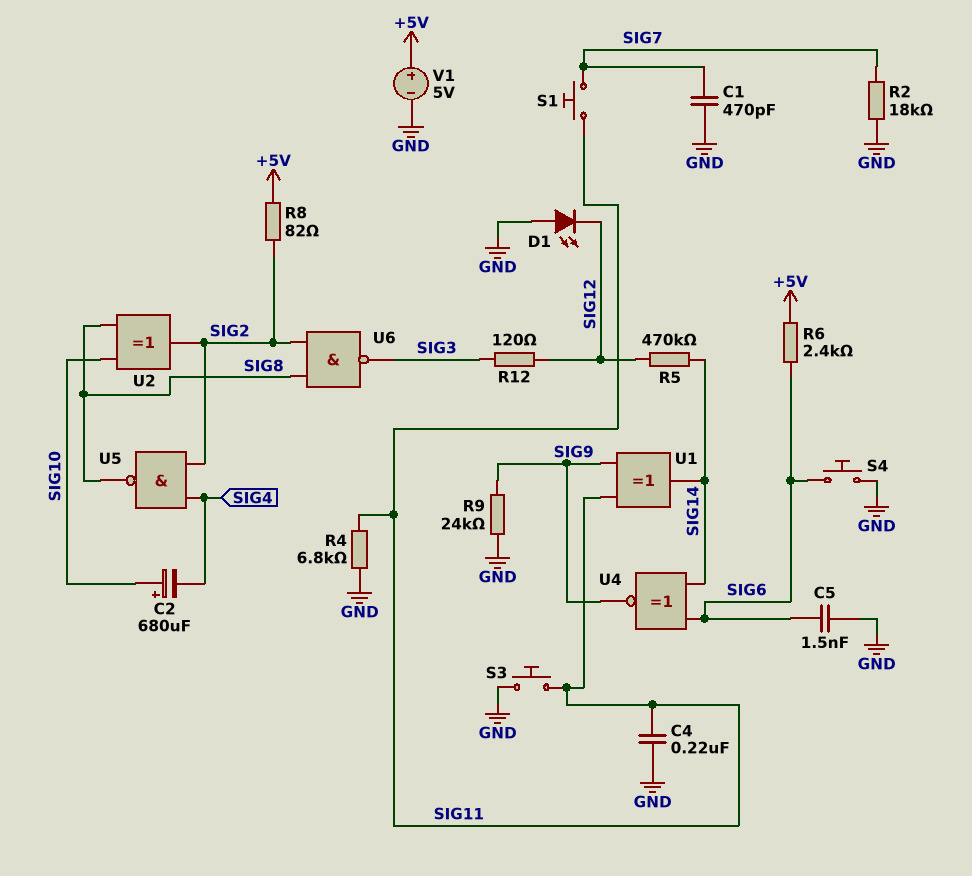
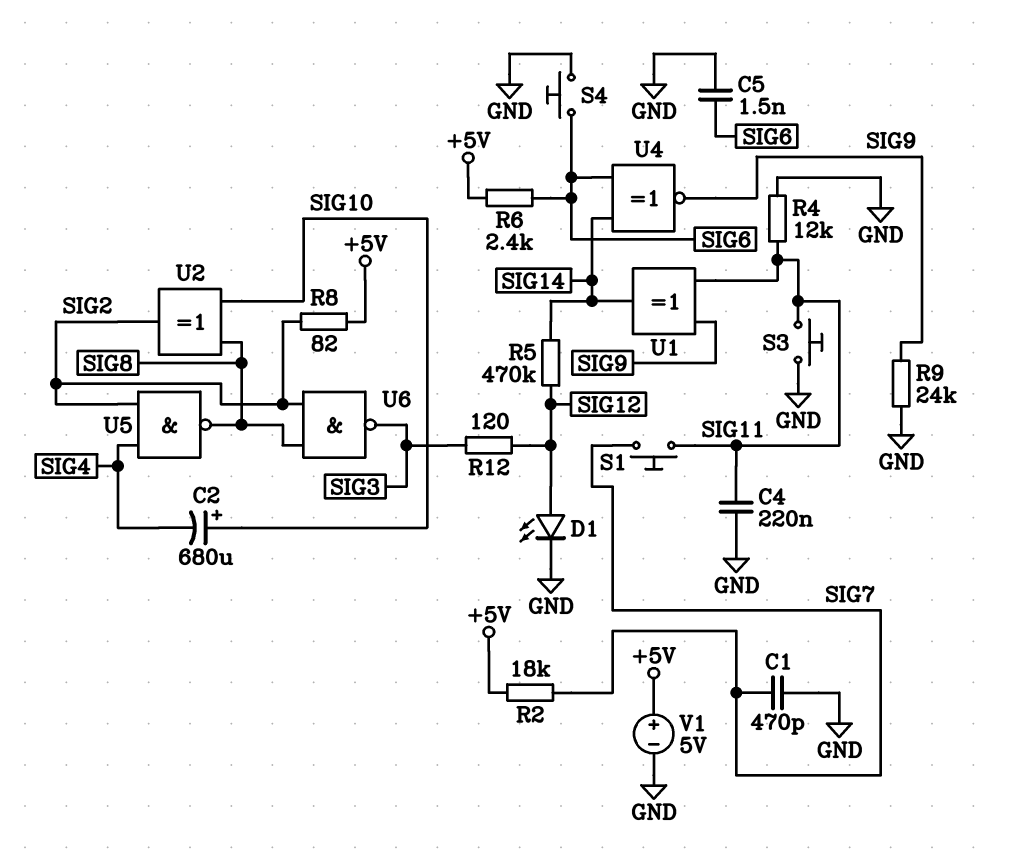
D1: LED (A GND, K SIG12) -> LED (A SIG12, K GND)
R2: 18k (GND, SIG7) -> 18k (+5V, SIG7)
R4: 6.8k (GND, SIG11) -> 12k (GND, SIG11)

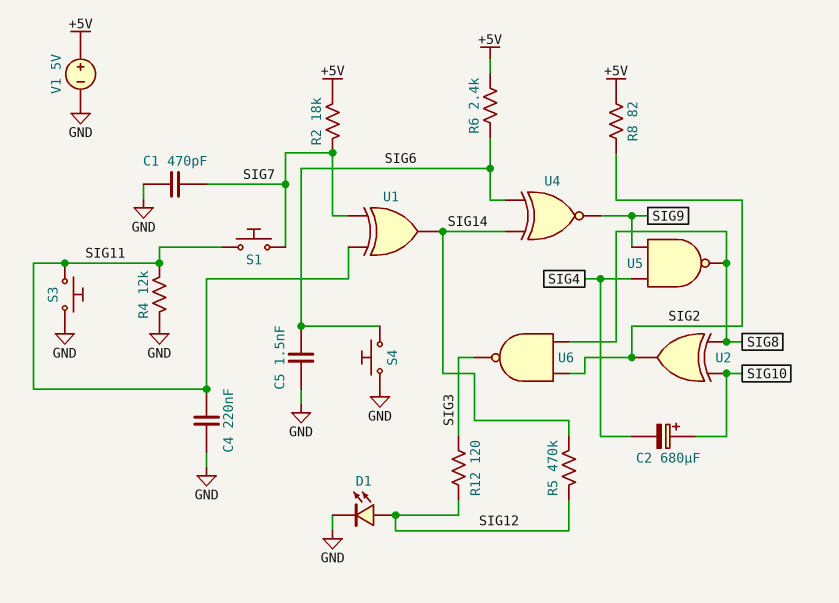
R9: 24k (GND, SIG9) -> none
U1: XOR (in SIG9, in SIG11, out SIG14) -> XOR (in SIG7, in SIG11, out SIG14)
U5: NAND (in SIG2, in SIG4, out SIG8) -> NAND (in SIG4, in SIG9, out SIG8)

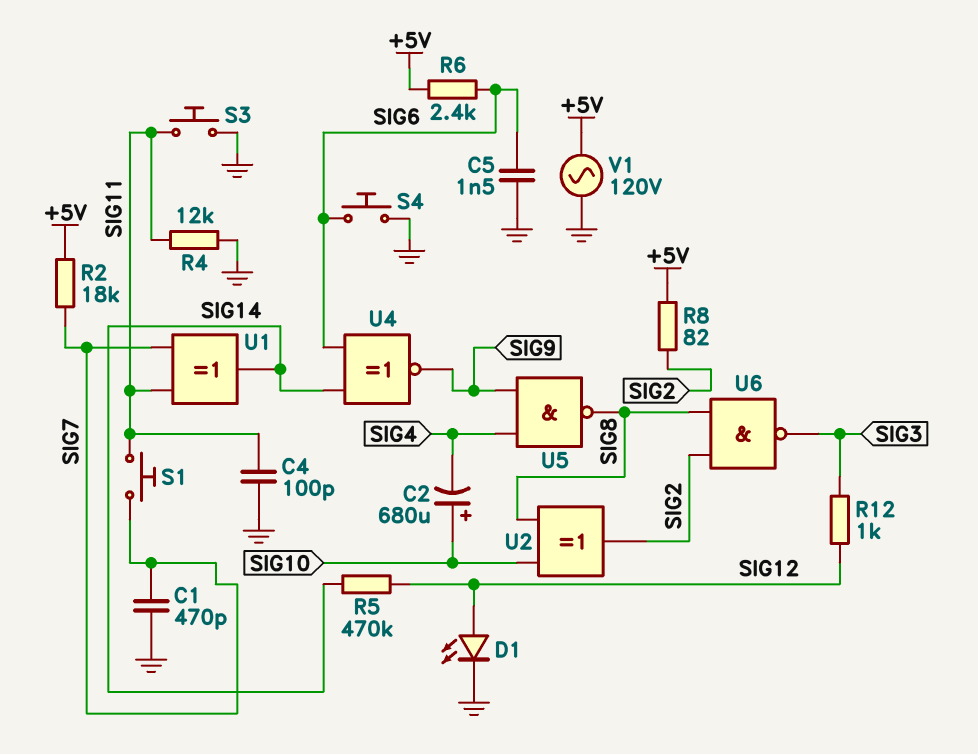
C4: 220nF (GND, SIG11) -> 100pF (GND, SIG11)
R12: 120 (SIG3, SIG12) -> 1k (SIG3, SIG12)
V1: 5V (plus +5V, minus GND) -> AC 120V (+5V, GND)

